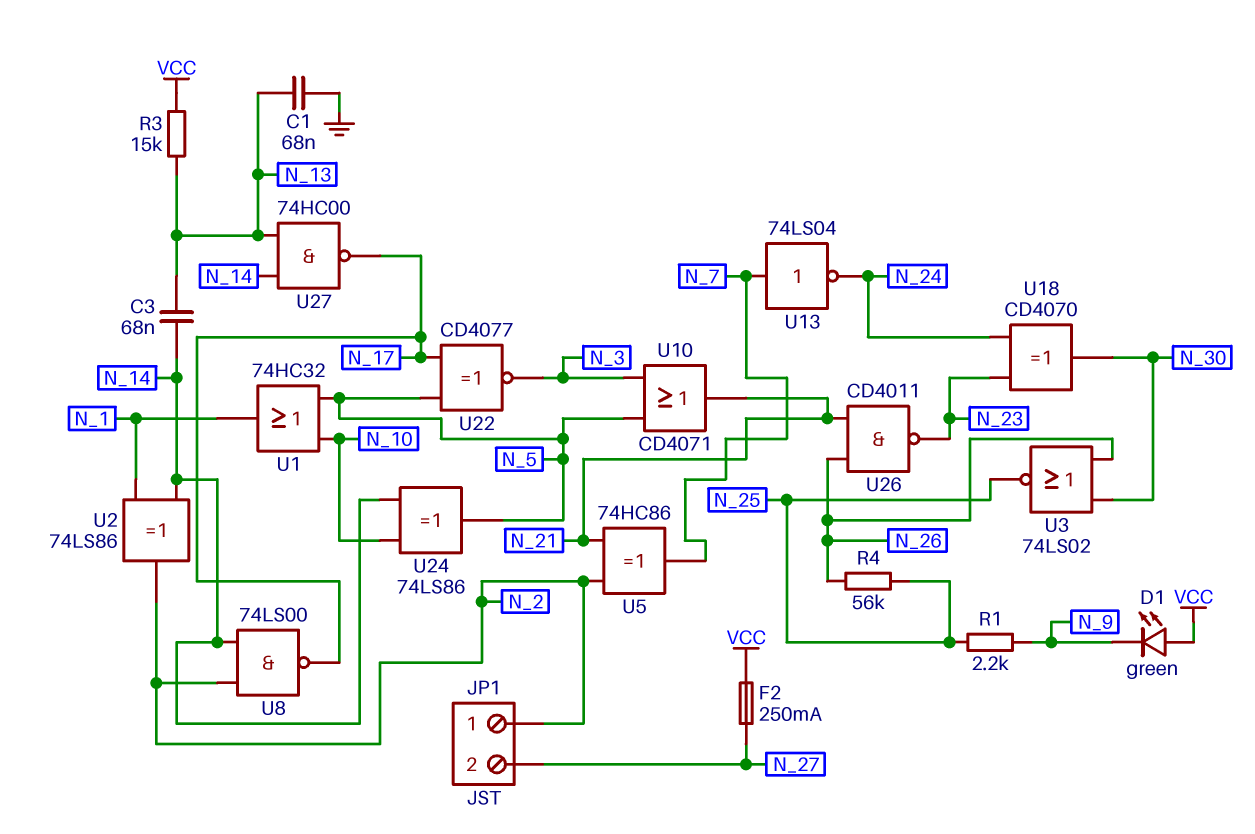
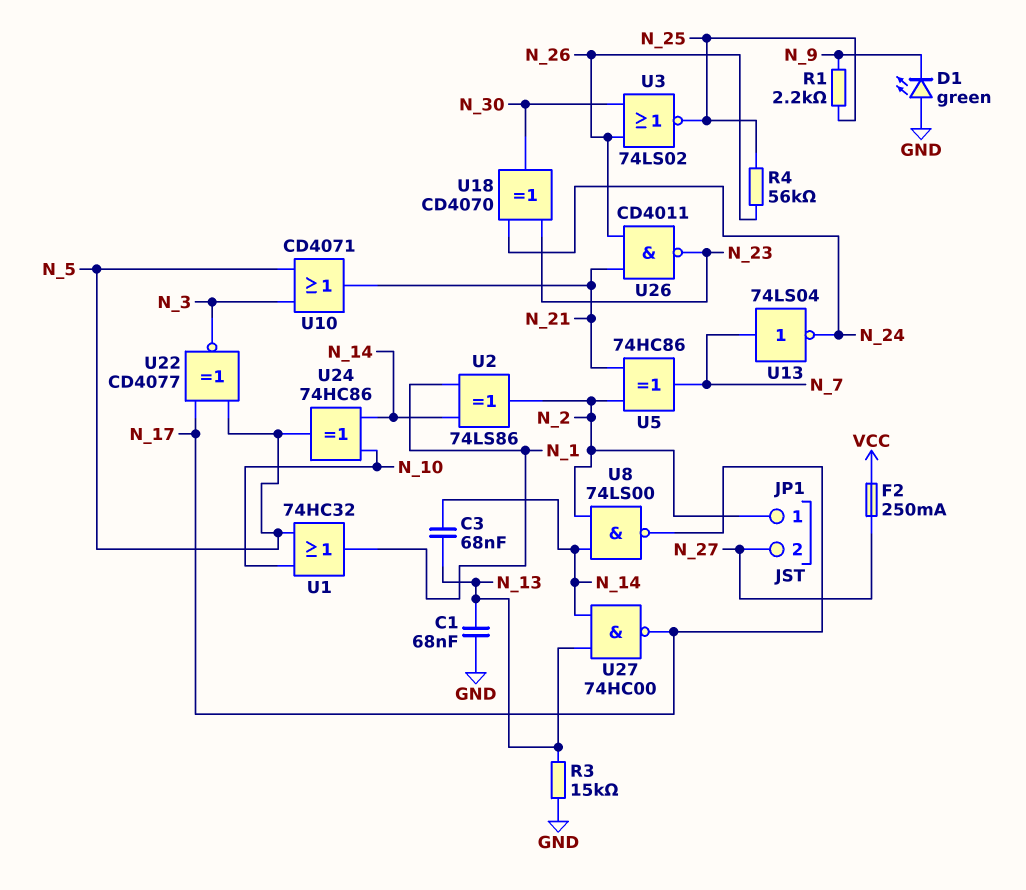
D1: LED green (A VCC, K N_9) -> LED green (A GND, K N_9)
R3: 15k (N_13, VCC) -> 15k (GND, N_13)
U24: XOR 74LS86 (in N_10, in N_14, out N_5) -> XOR 74HC86 (in N_10, in N_14, out N_5)

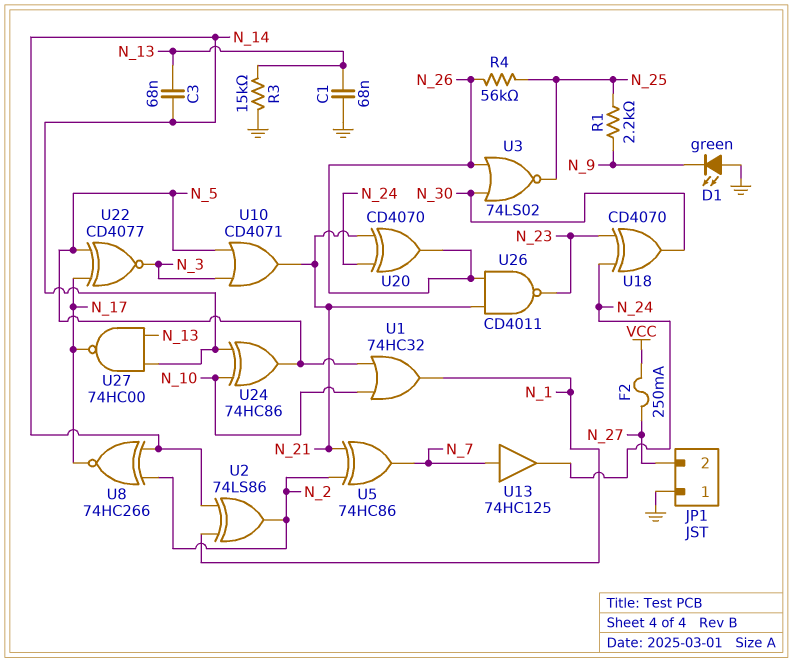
JP1 pin 1: N_2 -> GND
U8: NAND 74LS00 (in N_2, in N_14, out N_17) -> XNOR 74HC266 (in N_2, in N_14, out N_17)
U13: NOT 74LS04 (in N_7, out N_24) -> buffer 74HC125 (in N_7, out N_24)
U20: none -> XOR CD4070 (in N_21, in N_24, out N_26)

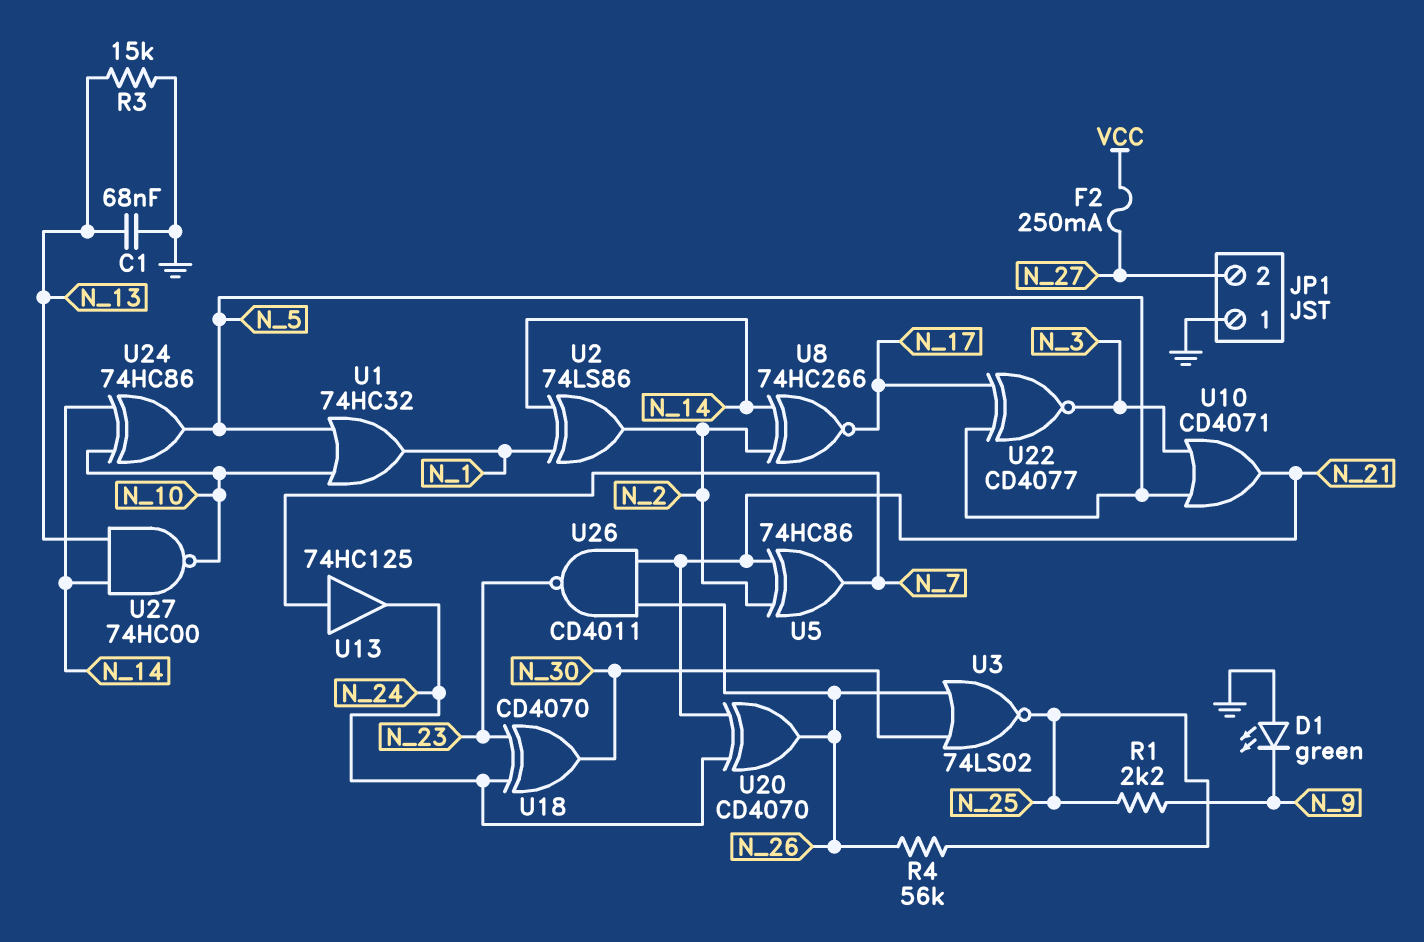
C3: 68nF (N_13, N_14) -> none
U27: NAND 74HC00 (in N_13, in N_14, out N_17) -> NAND 74HC00 (in N_13, in N_14, out N_10)

